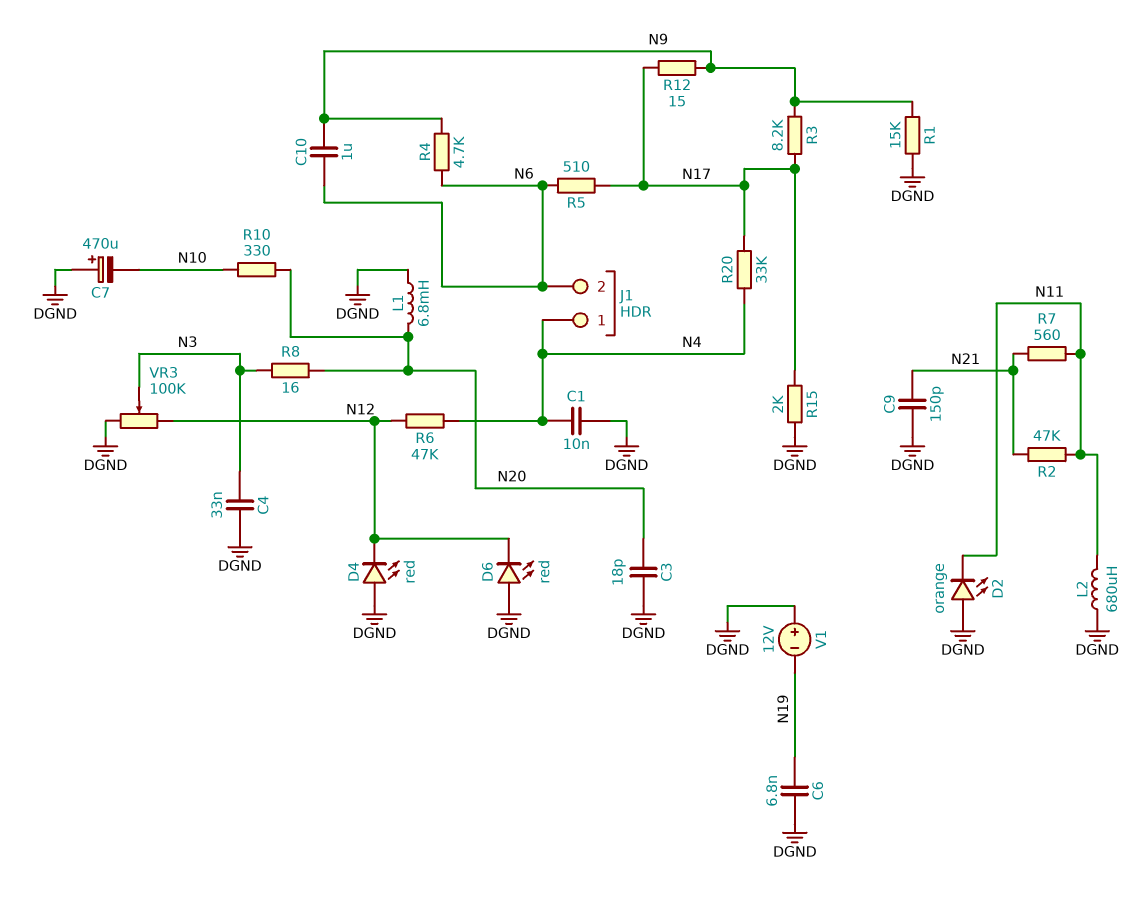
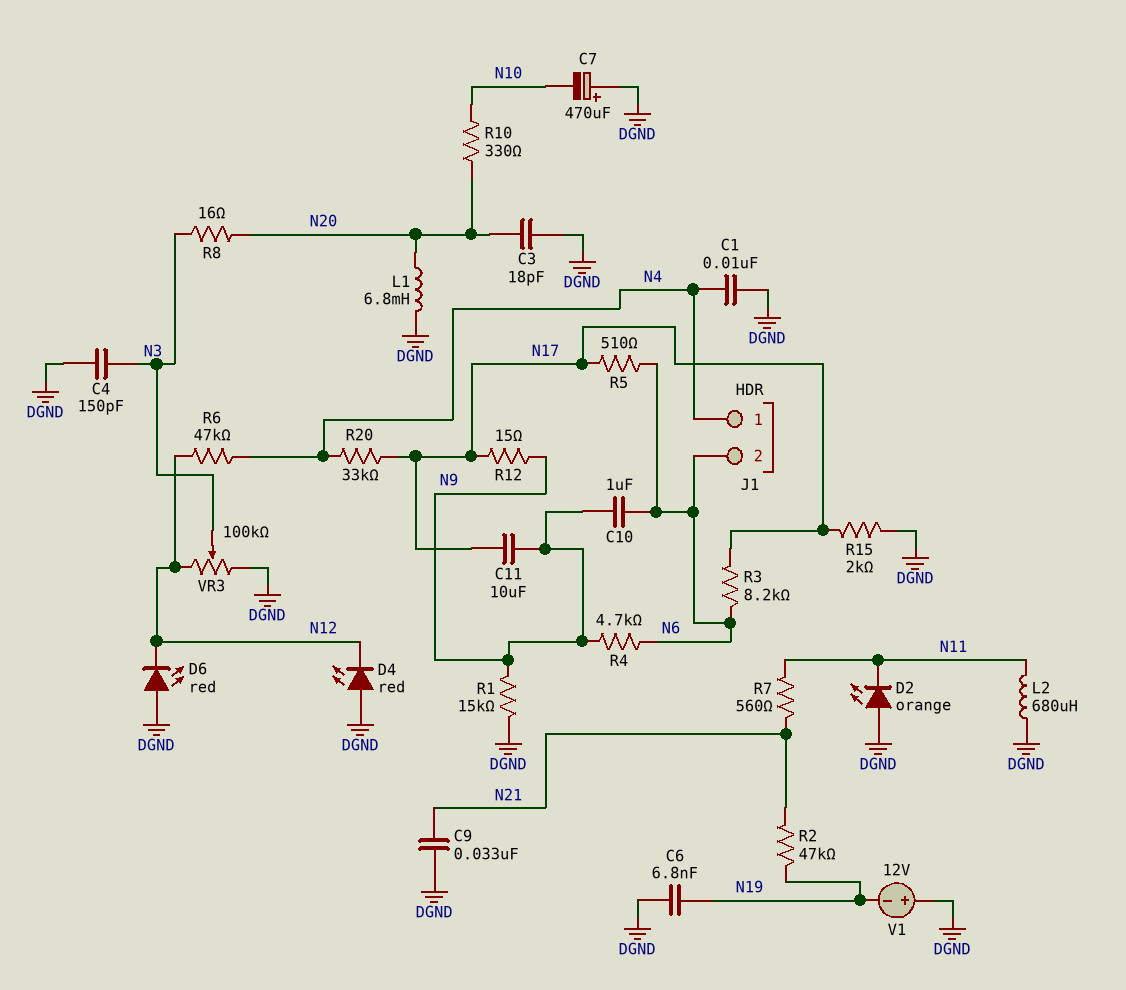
C4: 33nF (DGND, N3) -> 150pF (DGND, N3)
C9: 150pF (DGND, N21) -> 33nF (DGND, N21)
C11: none -> 10uF (N9, N17)
R2: 47k (N11, N21) -> 47k (N19, N21)
R3: 8.2k (N9, N17) -> 8.2k (N6, N17)

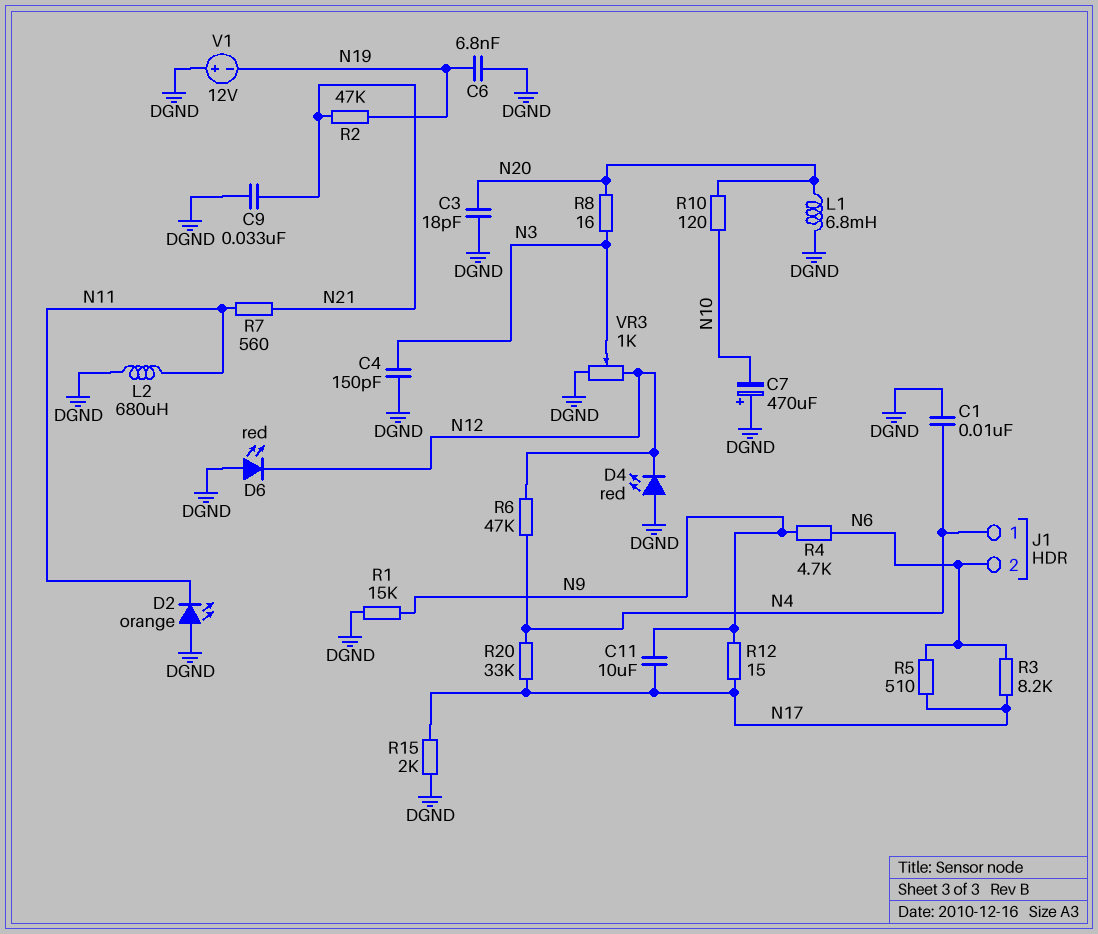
C10: 1uF (N6, N9) -> none
R10: 330 (N10, N20) -> 120 (N10, N20)
VR3: 100k (DGND, N12, wiper N3) -> 1k (DGND, N12, wiper N3)

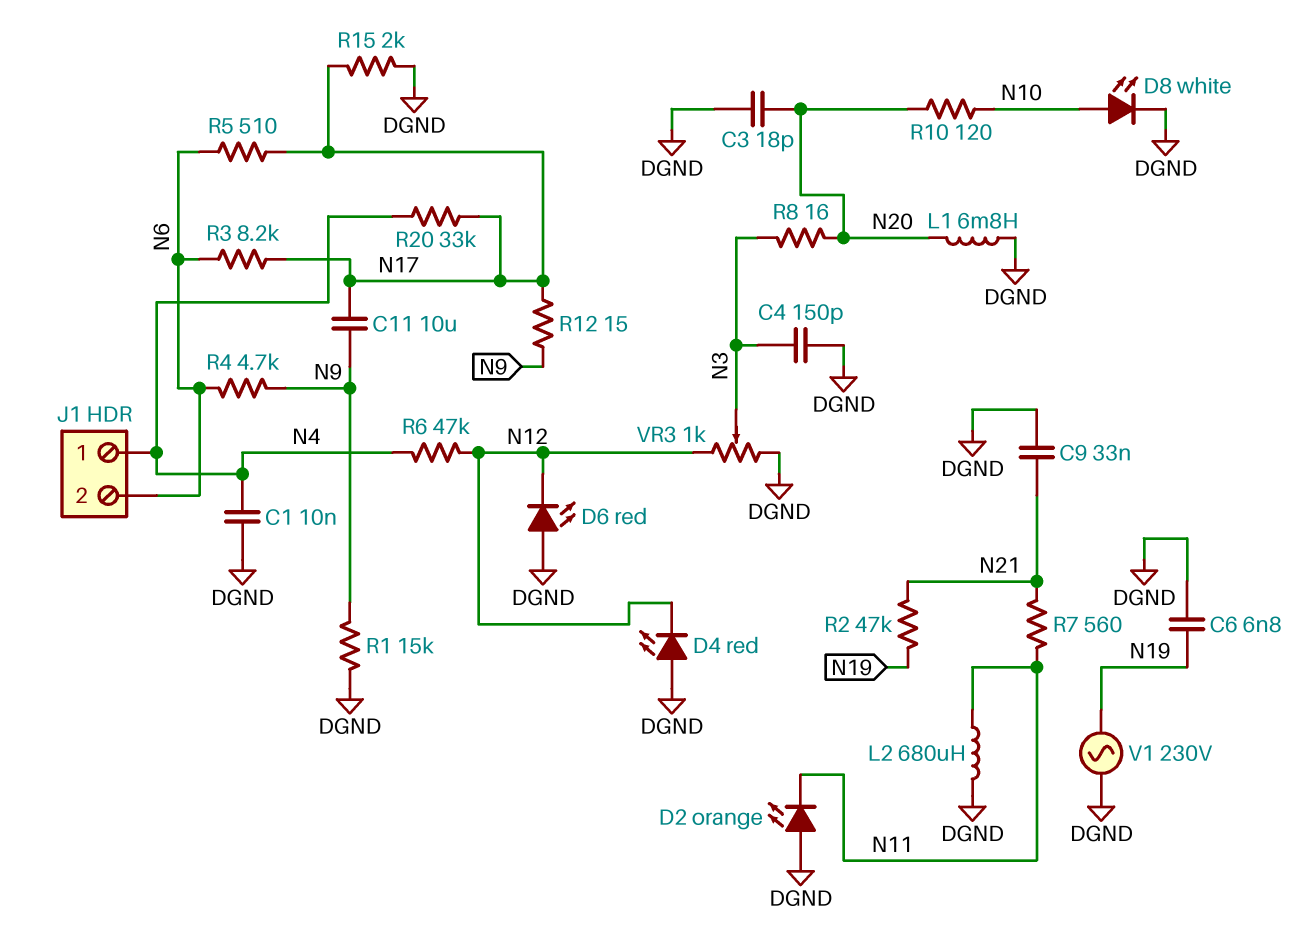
C7: 470uF (plus DGND, minus N10) -> none
D8: none -> LED white (A N10, K DGND)
V1: 12V (plus DGND, minus N19) -> AC 230V (DGND, N19)

